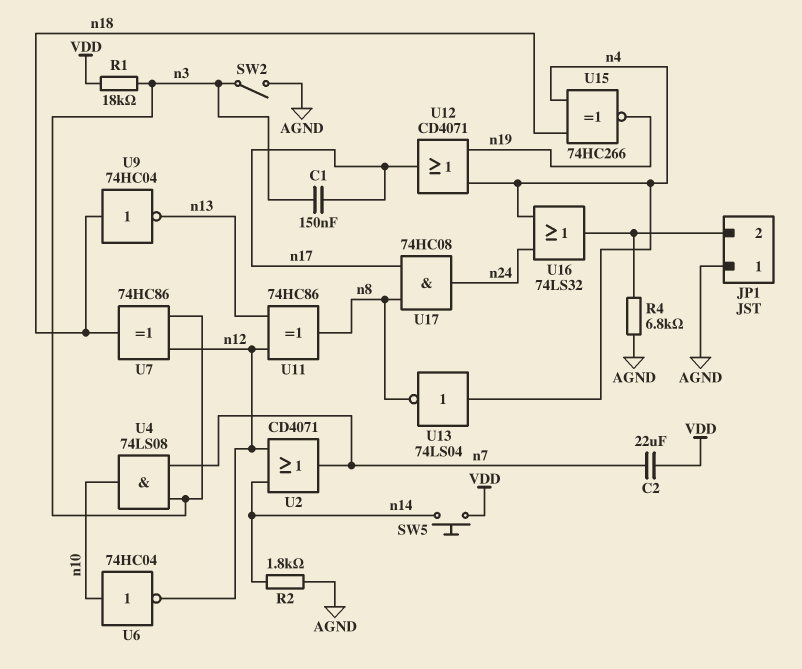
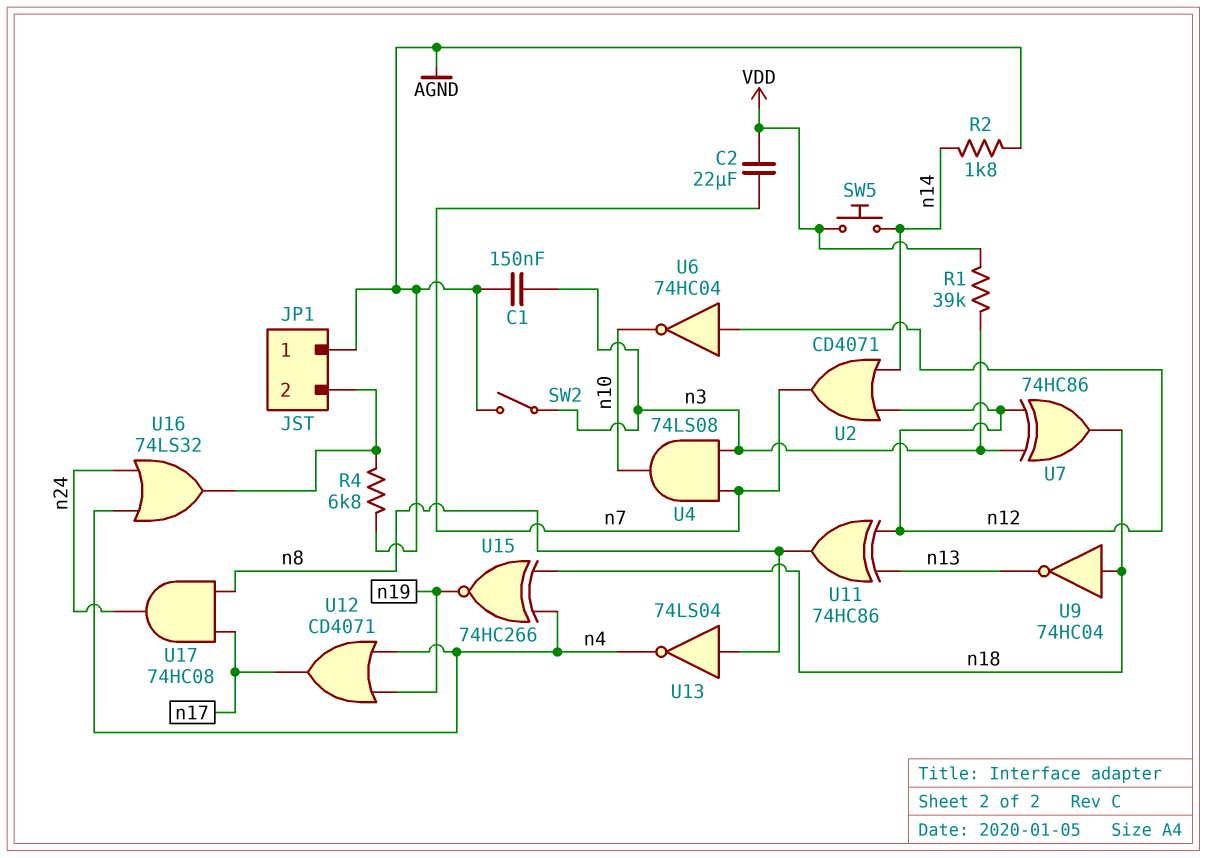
C1: 150nF (n3, n17) -> 150nF (AGND, n3)
R1: 18k (VDD, n3) -> 39k (VDD, n3)
U6: NOT 74HC04 (in n10, out n12) -> NOT 74HC04 (in n12, out n10)
U13: NOT 74LS04 (in n4, out n8) -> NOT 74LS04 (in n8, out n4)

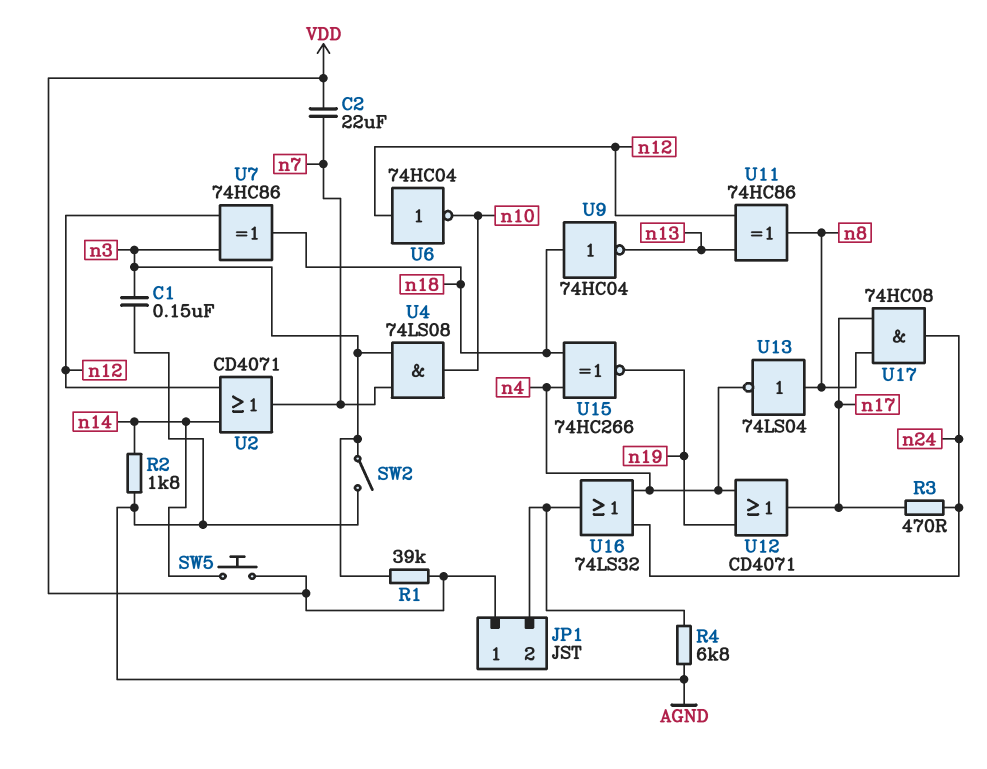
JP1 pin 1: AGND -> VDD
R3: none -> 470 (n17, n24)

